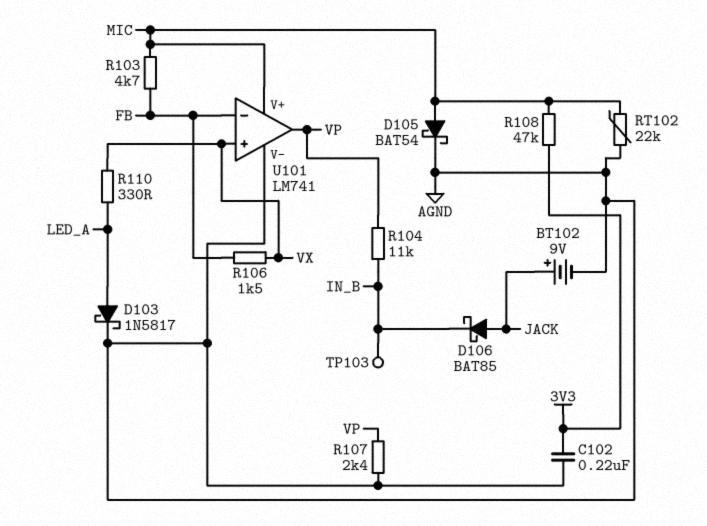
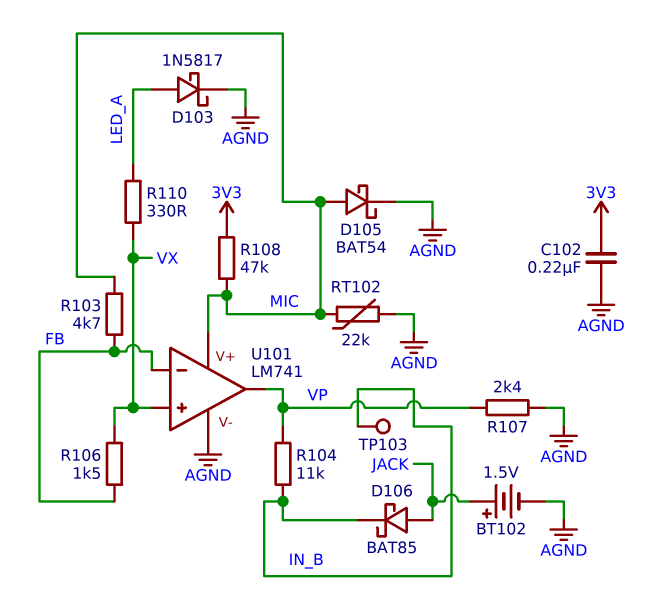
BT102: 9V (plus JACK, minus AGND) -> 1.5V (plus JACK, minus AGND)

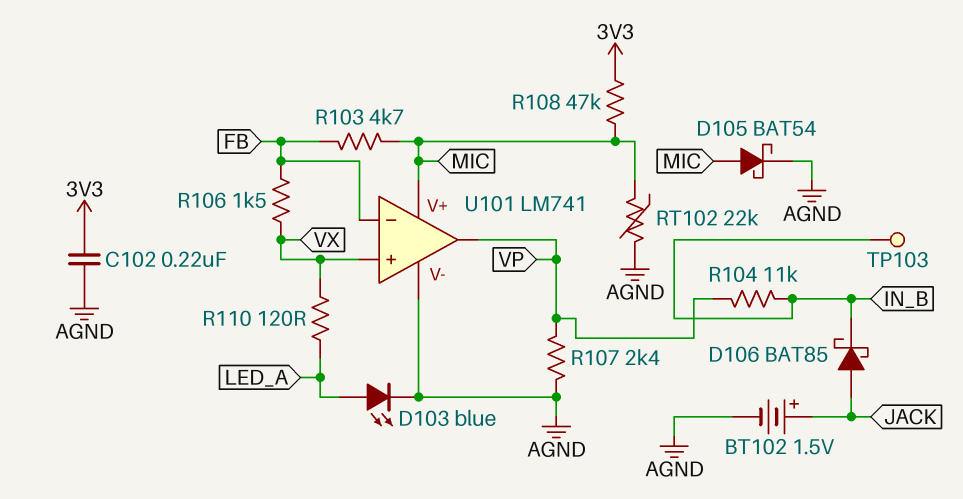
D103: schottky 1N5817 (A LED_A, K AGND) -> LED blue (A LED_A, K AGND)
R110: 330 (LED_A, VX) -> 120 (LED_A, VX)

